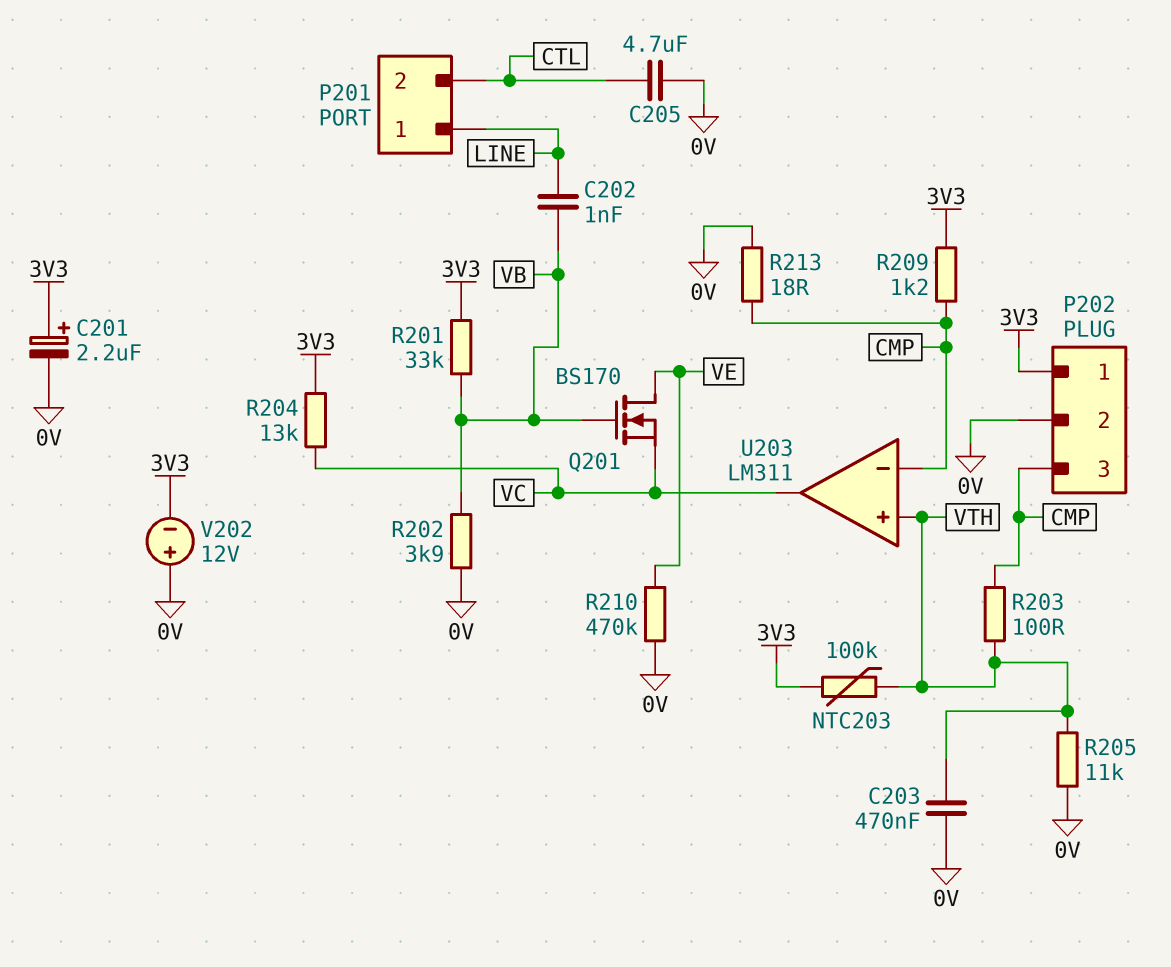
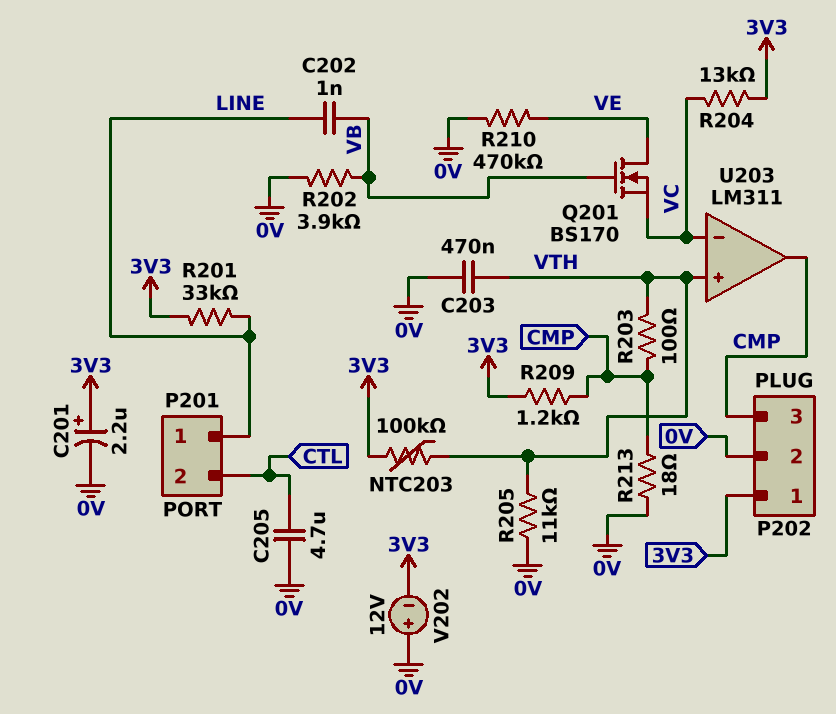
R201: 33k (3V3, VB) -> 33k (3V3, LINE)
U203 pin in-: CMP -> VC
U203 pin out: VC -> CMP

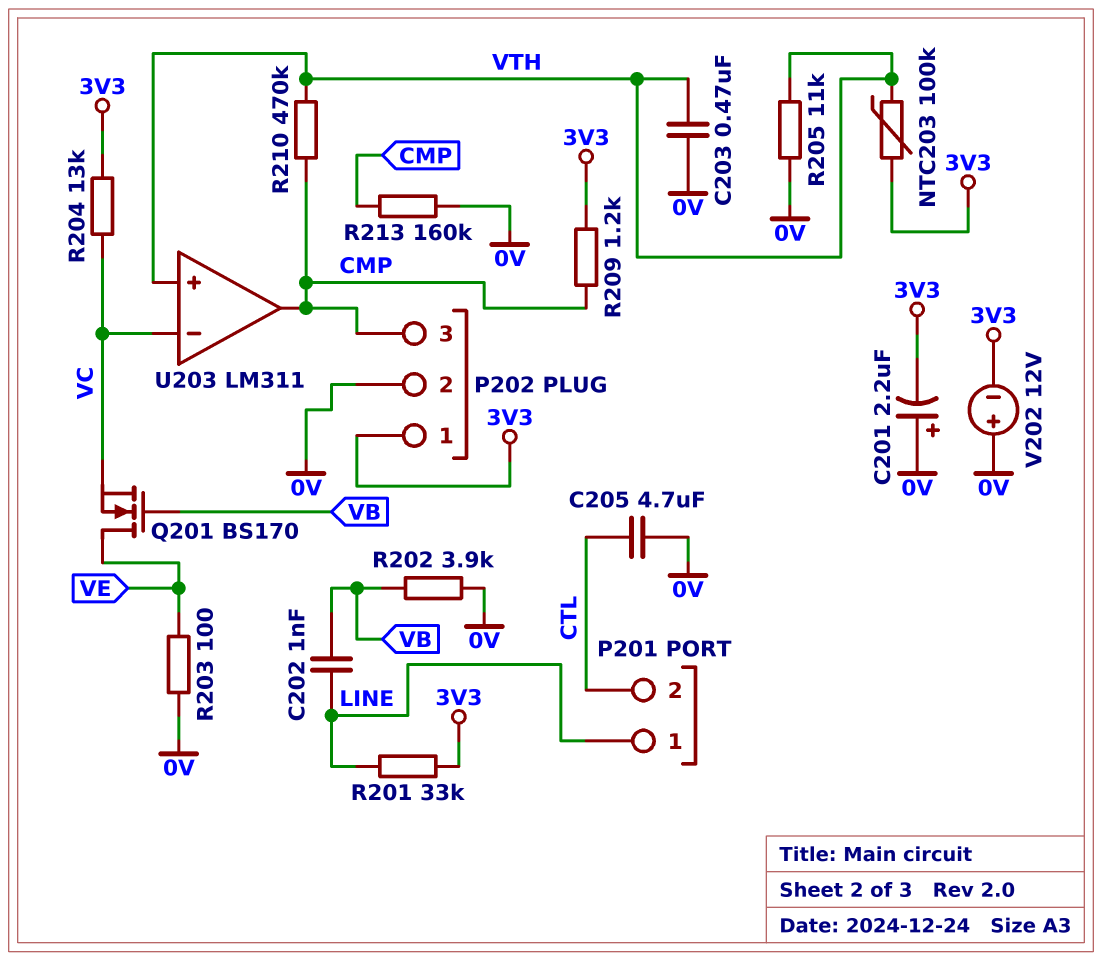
C201: 2.2uF (plus 3V3, minus 0V) -> 2.2uF (plus 0V, minus 3V3)
R203: 100 (CMP, VTH) -> 100 (0V, VE)
R210: 470k (0V, VE) -> 470k (CMP, VTH)
R213: 18 (0V, CMP) -> 160k (0V, CMP)

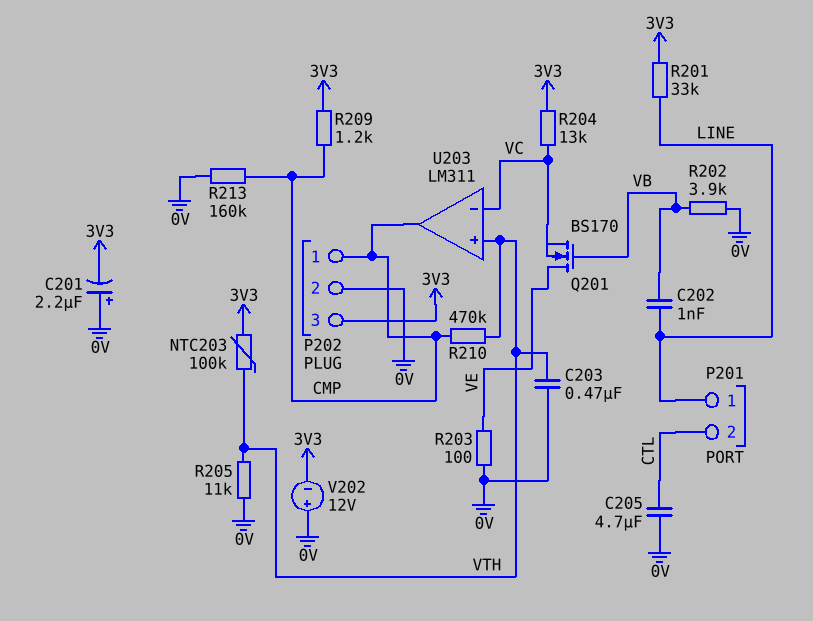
P202 pin 1: 3V3 -> CMP
P202 pin 3: CMP -> 3V3

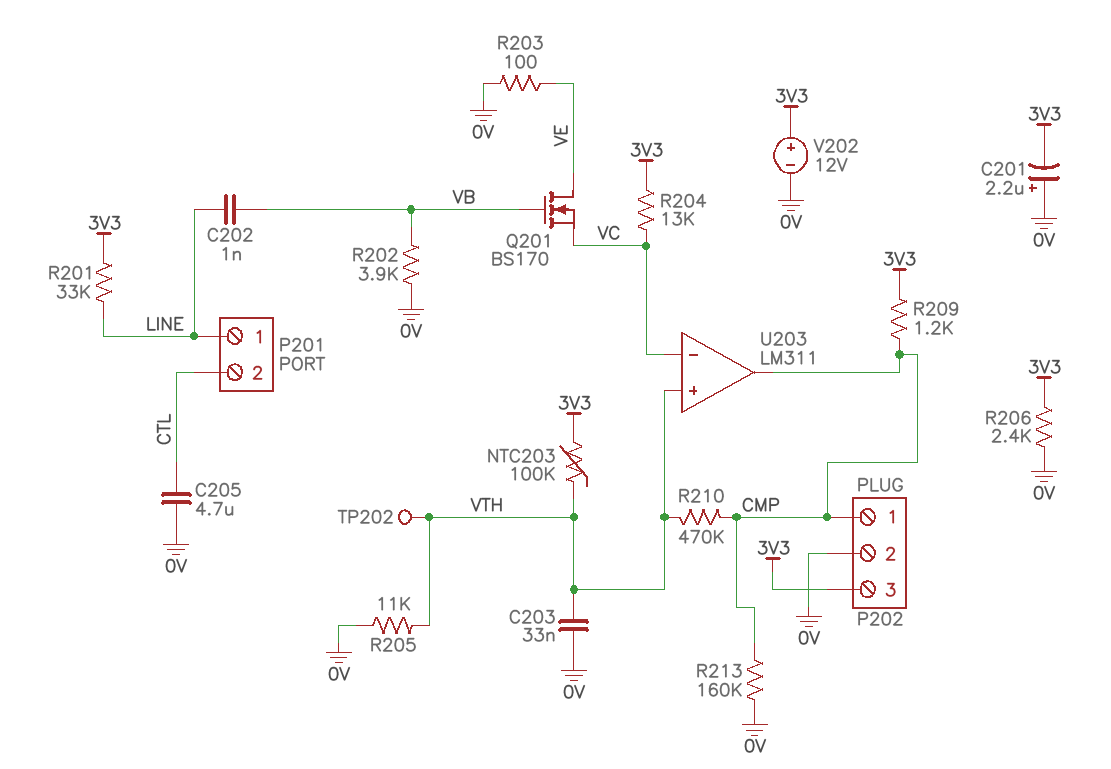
C203: 470nF (0V, VTH) -> 33nF (0V, VTH)
R206: none -> 2.4k (0V, 3V3)
TP202: none -> test point (VTH)
V202: 12V (plus 0V, minus 3V3) -> 12V (plus 3V3, minus 0V)

